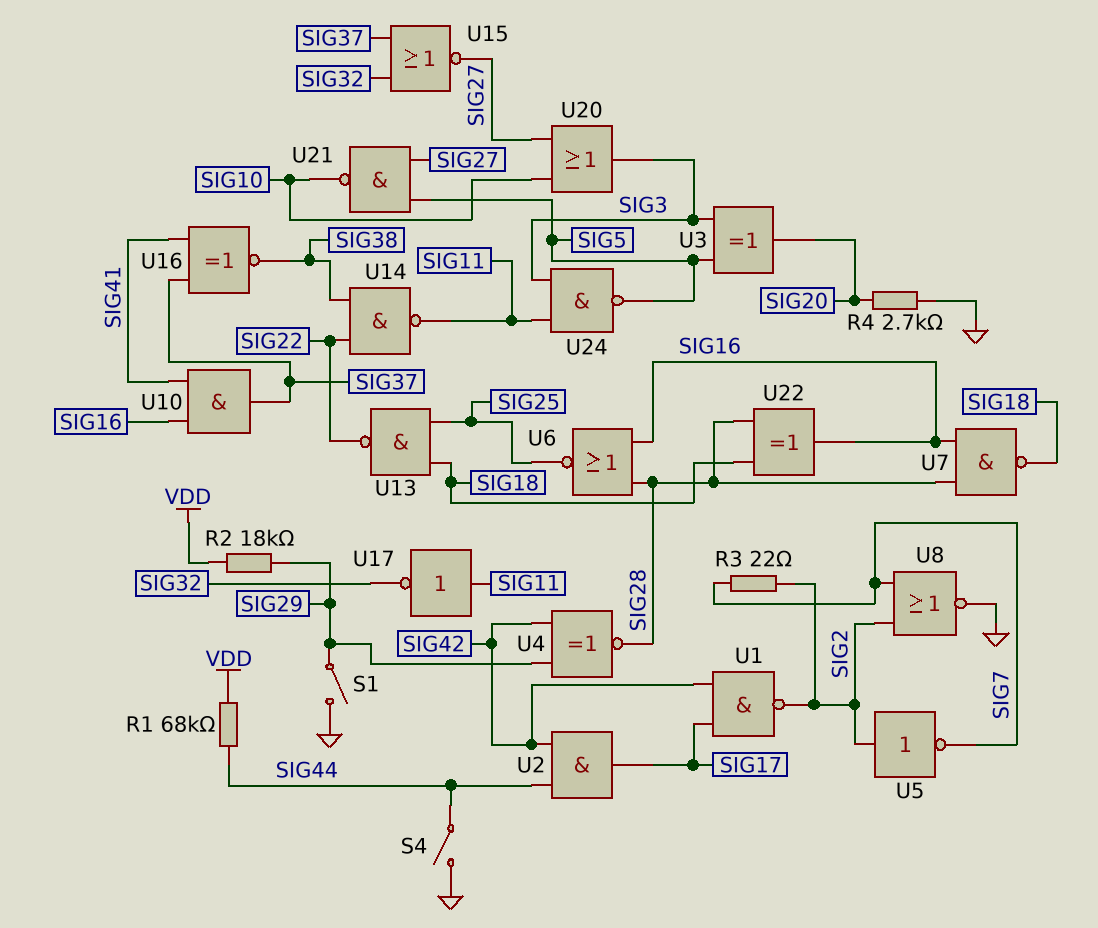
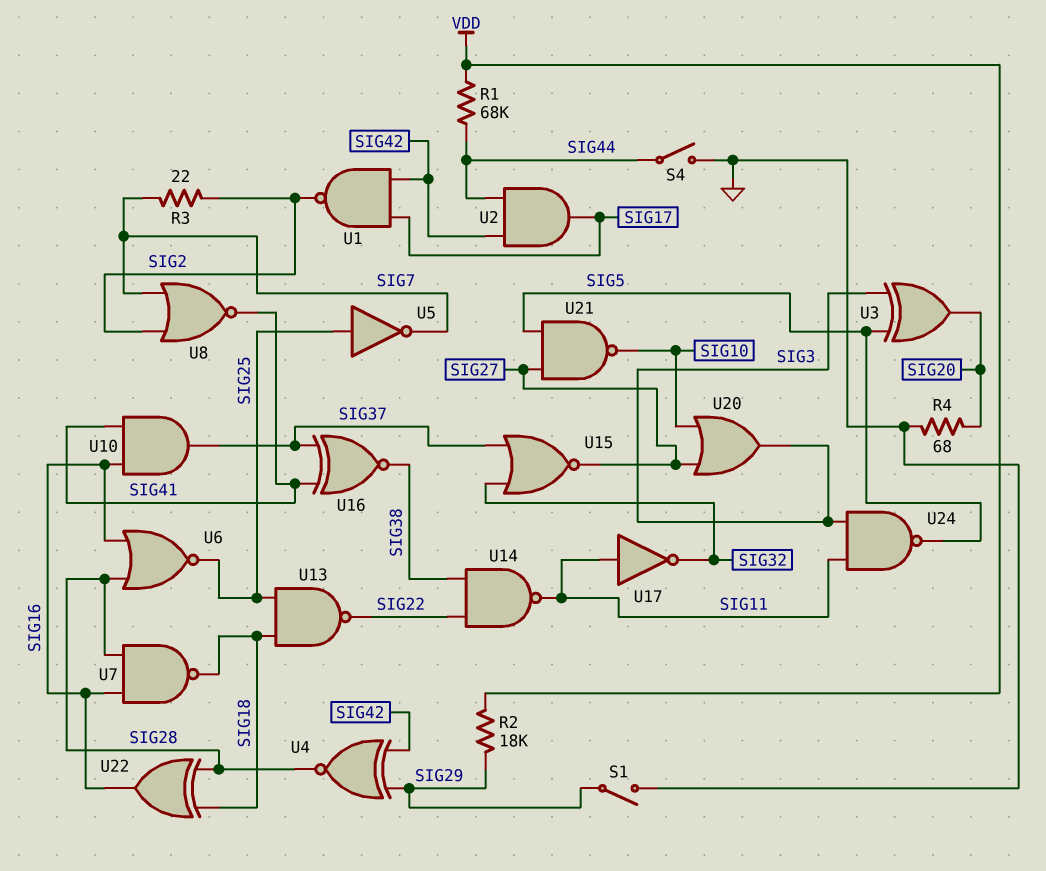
R4: 2.7k (GND, SIG20) -> 68 (GND, SIG20)
U5: NOT (in SIG2, out SIG7) -> NOT (in SIG25, out SIG7)
U8: NOR (in SIG2, in SIG7, out GND) -> NOR (in SIG2, in SIG7, out SIG41)

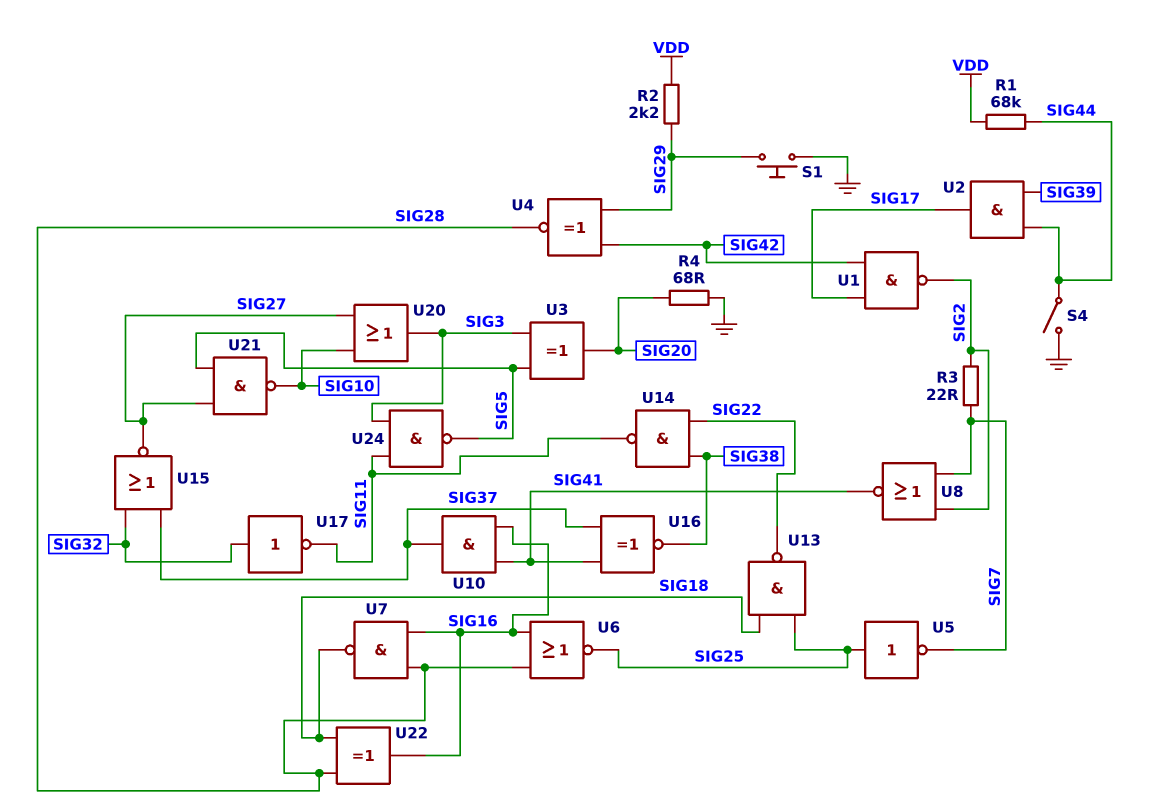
R2: 18k (SIG29, VDD) -> 2.2k (SIG29, VDD)
S1: switch (GND, SIG29) -> button (GND, SIG29)
U2: AND (in SIG42, in SIG44, out SIG17) -> AND (in SIG39, in SIG44, out SIG17)
U17: NOT (in SIG11, out SIG32) -> NOT (in SIG32, out SIG11)

